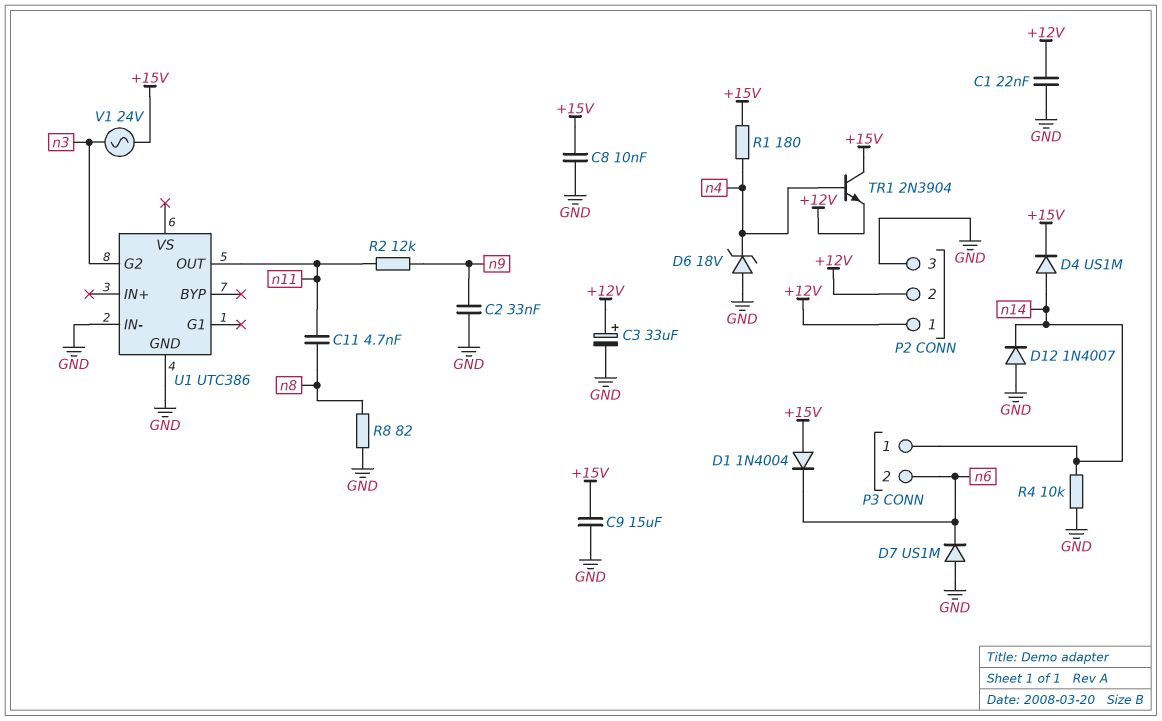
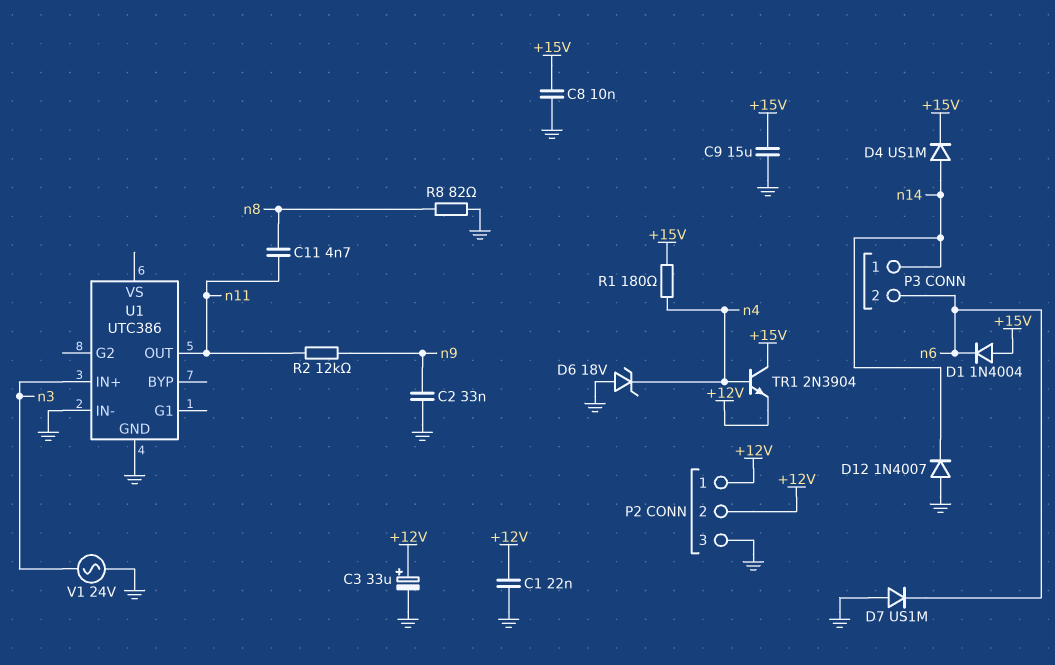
R4: 10k (GND, n14) -> none
U1 pin G2: n3 -> none
U1 pin IN+: none -> n3
V1: AC 24V (+15V, n3) -> AC 24V (GND, n3)

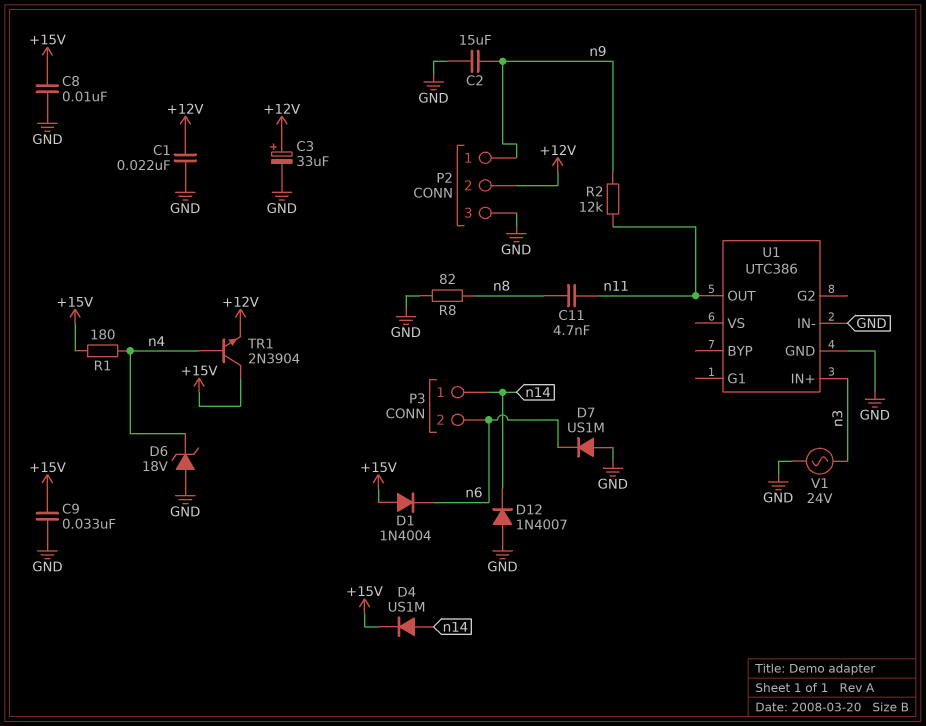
C2: 33nF (GND, n9) -> 15uF (GND, n9)
C9: 15uF (+15V, GND) -> 33nF (+15V, GND)
P2 pin 1: +12V -> n9

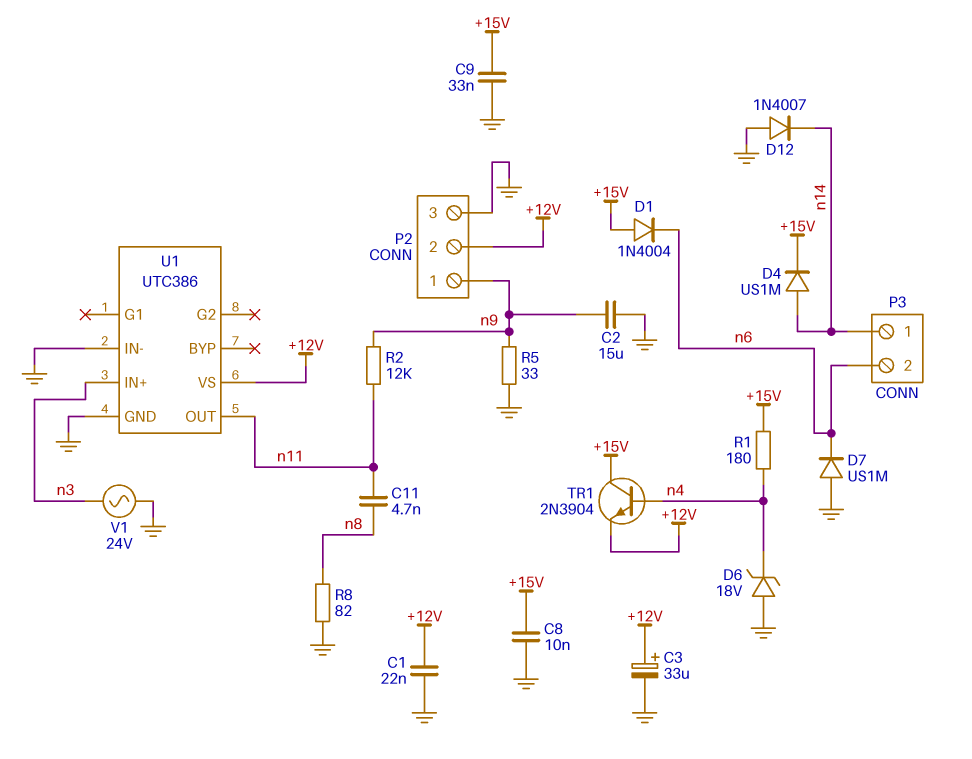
R5: none -> 33 (GND, n9)
U1 pin VS: none -> +12V

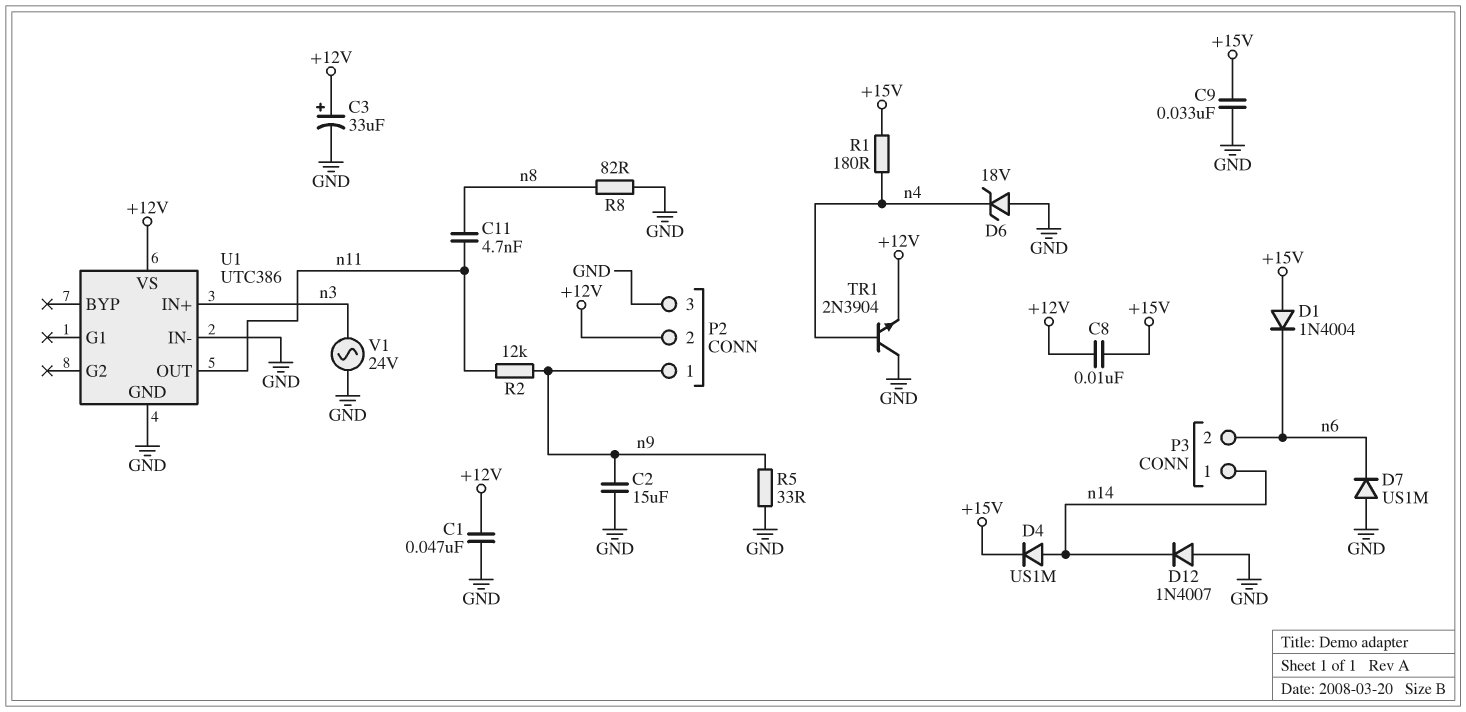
C1: 22nF (+12V, GND) -> 47nF (+12V, GND)
C8: 10nF (+15V, GND) -> 10nF (+12V, +15V)
TR1: NPN 2N3904 (B n4, C +15V, E +12V) -> NPN 2N3904 (B n4, C GND, E +12V)

